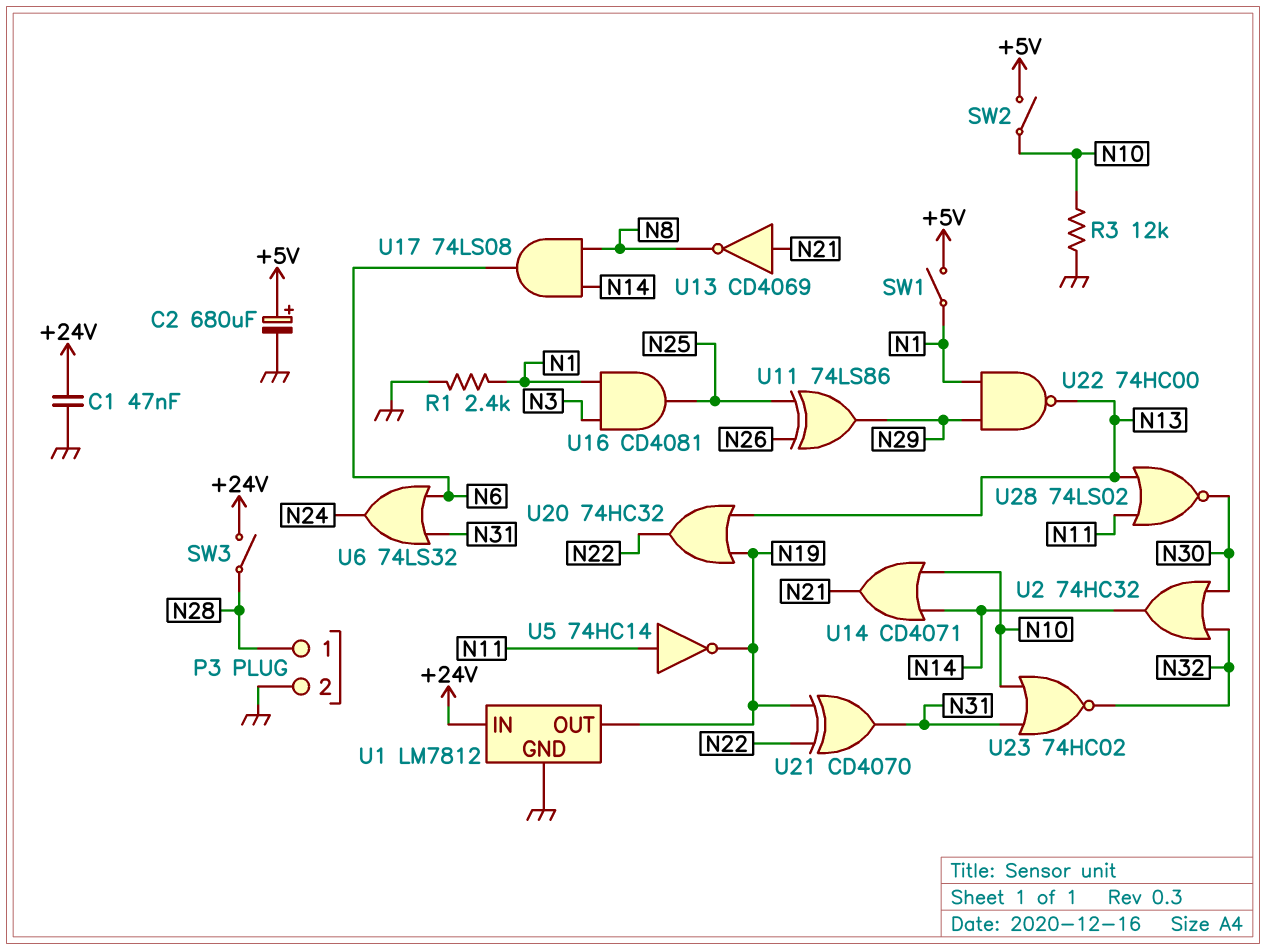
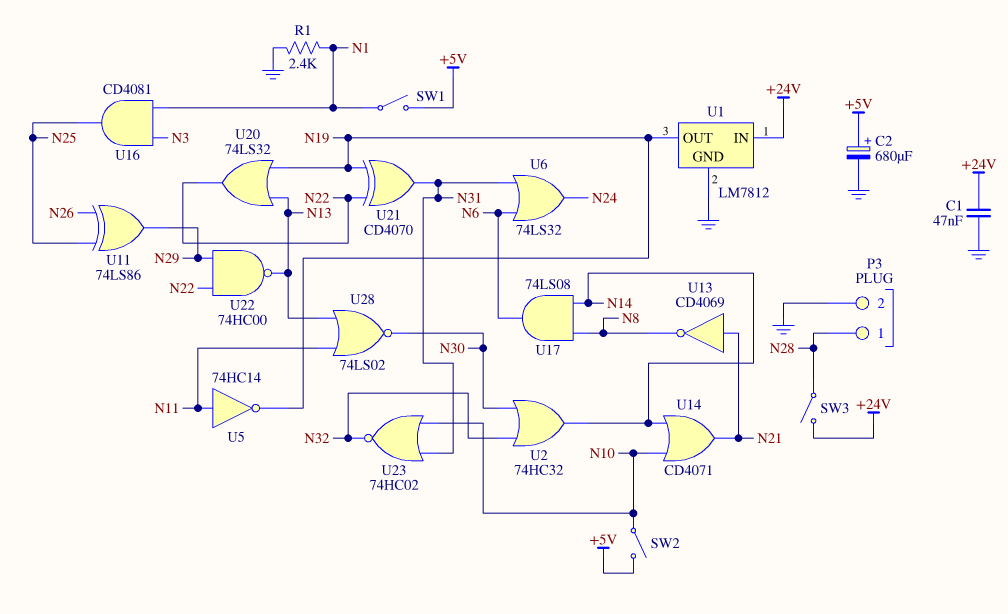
R3: 12k (GND, N10) -> none
U20: OR 74HC32 (in N13, in N19, out N22) -> OR 74LS32 (in N13, in N19, out N22)
U22: NAND 74HC00 (in N1, in N29, out N13) -> NAND 74HC00 (in N22, in N29, out N13)

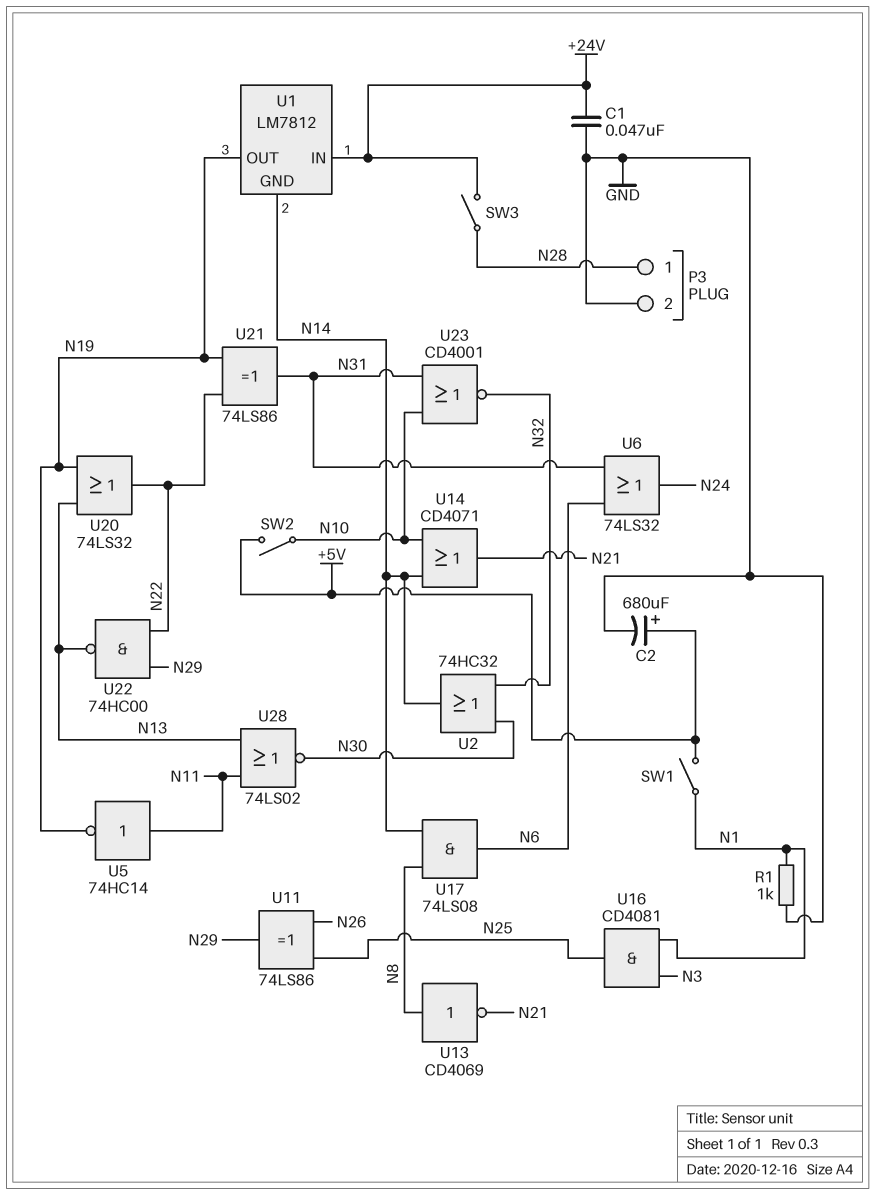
R1: 2.4k (GND, N1) -> 1k (GND, N1)
U1 pin GND: GND -> N14
U13: NOT CD4069 (in N21, out N8) -> NOT CD4069 (in N8, out N21)
U21: XOR CD4070 (in N19, in N22, out N31) -> XOR 74LS86 (in N19, in N22, out N31)
U23: NOR 74HC02 (in N10, in N31, out N32) -> NOR CD4001 (in N10, in N31, out N32)

